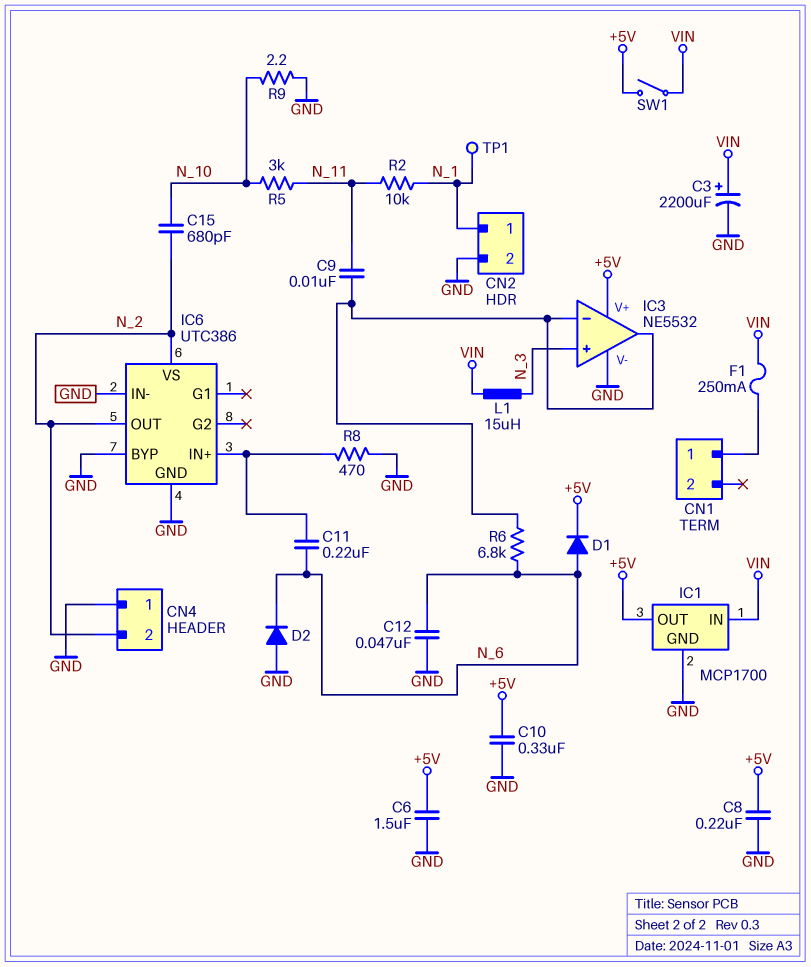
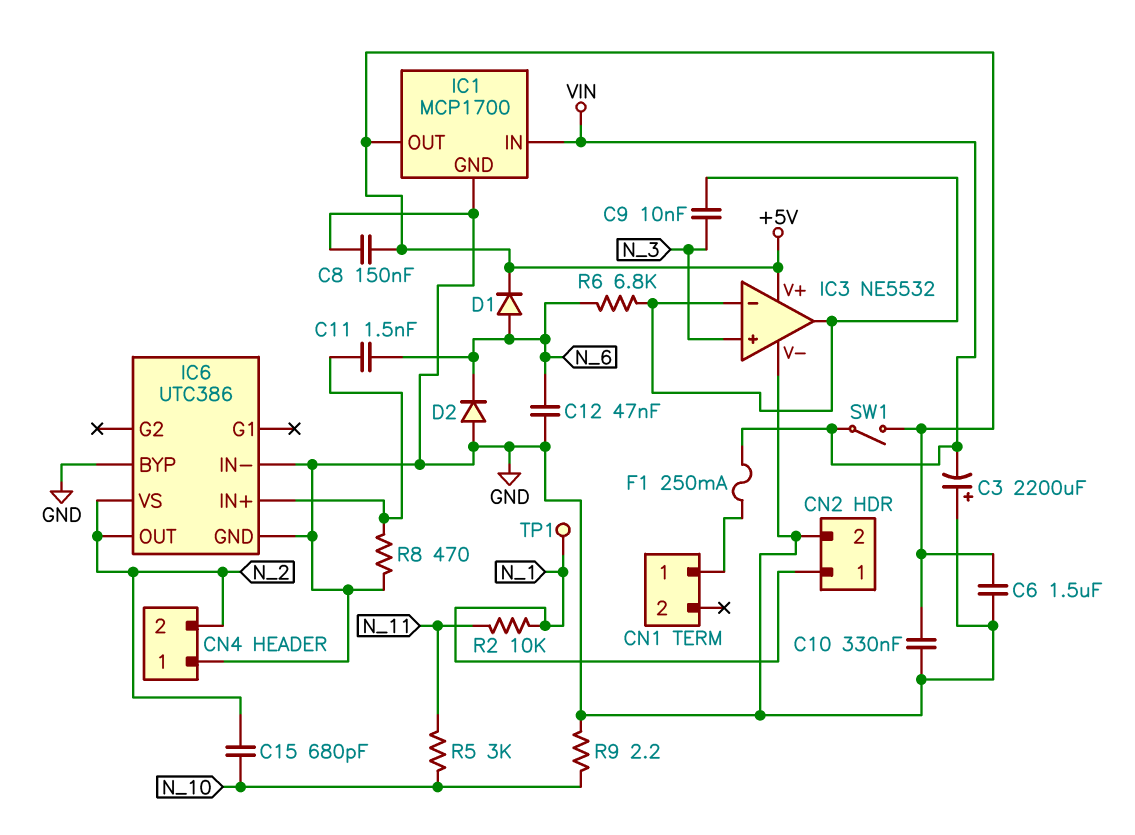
C3: 2200uF (plus VIN, minus GND) -> 2200uF (plus GND, minus VIN)
C8: 220nF (+5V, GND) -> 150nF (+5V, GND)
C9: 10nF (IC3/in-, N_11) -> 10nF (IC3/in-, N_3)
C11: 220nF (IC6/IN+, N_6) -> 1.5nF (IC6/IN+, N_6)
L1: 15uH (N_3, VIN) -> none

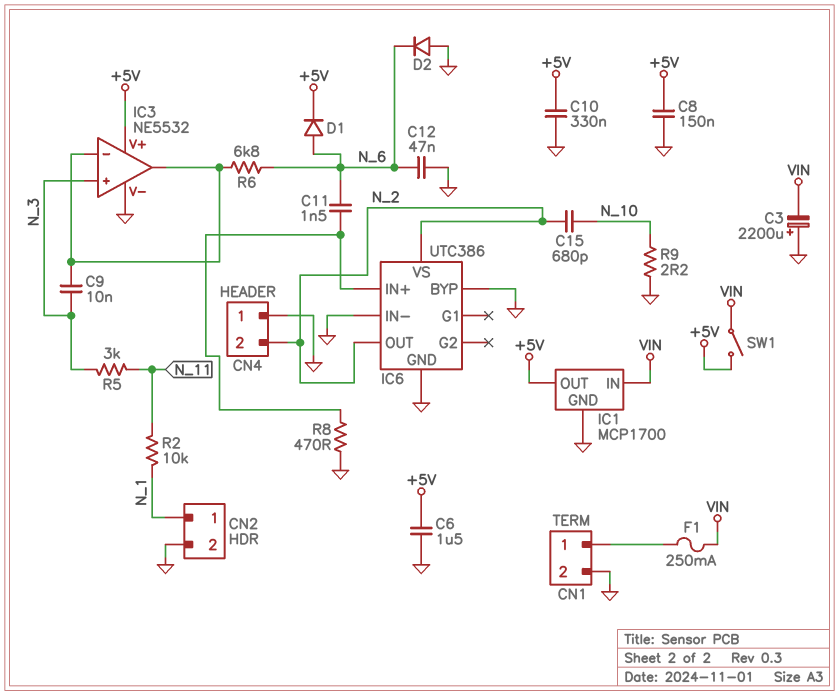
CN1 pin 2: none -> GND
R5: 3k (N_10, N_11) -> 3k (N_3, N_11)
TP1: test point (N_1) -> none

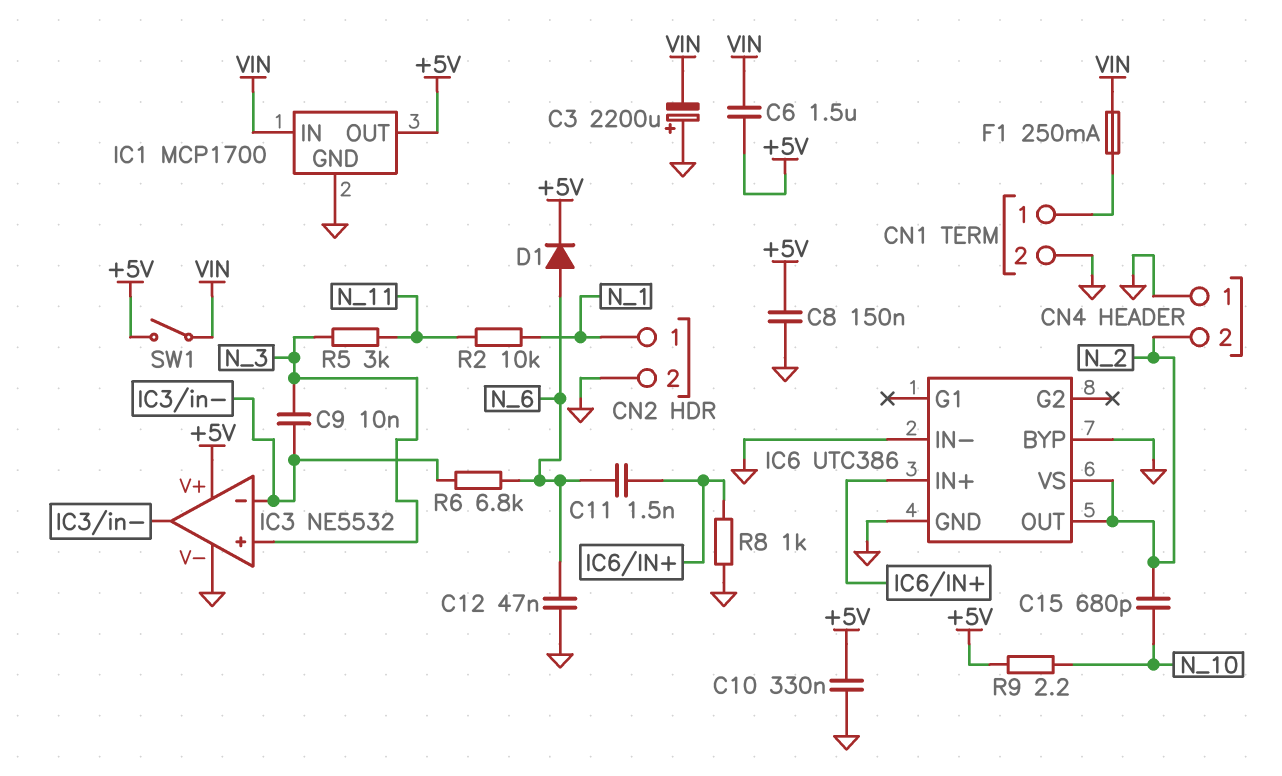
C6: 1.5uF (+5V, GND) -> 1.5uF (+5V, VIN)
D2: diode (A GND, K N_6) -> none
R8: 470 (GND, IC6/IN+) -> 1k (GND, IC6/IN+)
R9: 2.2 (GND, N_10) -> 2.2 (+5V, N_10)

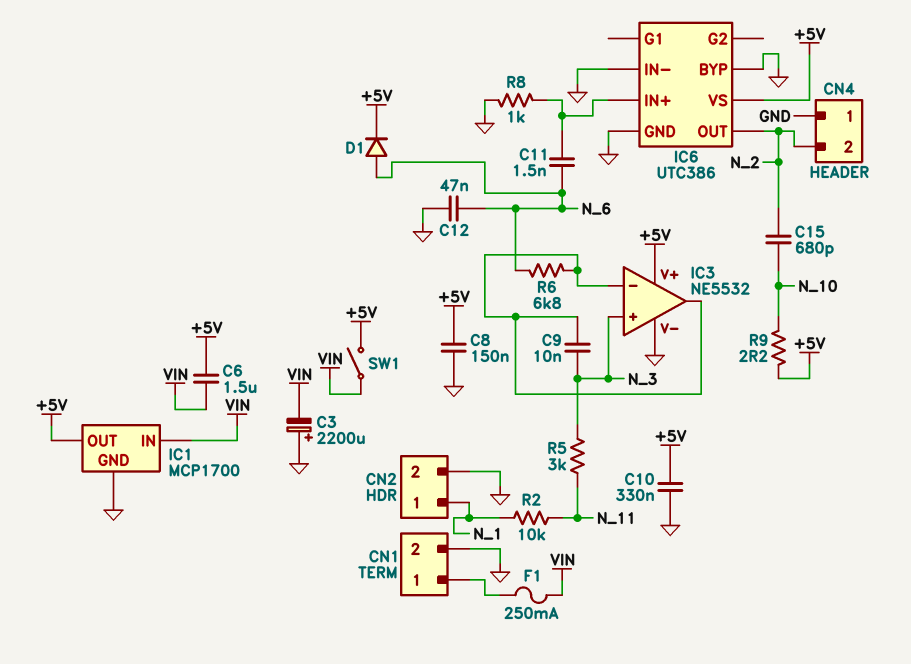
IC6 pin VS: N_2 -> +5V

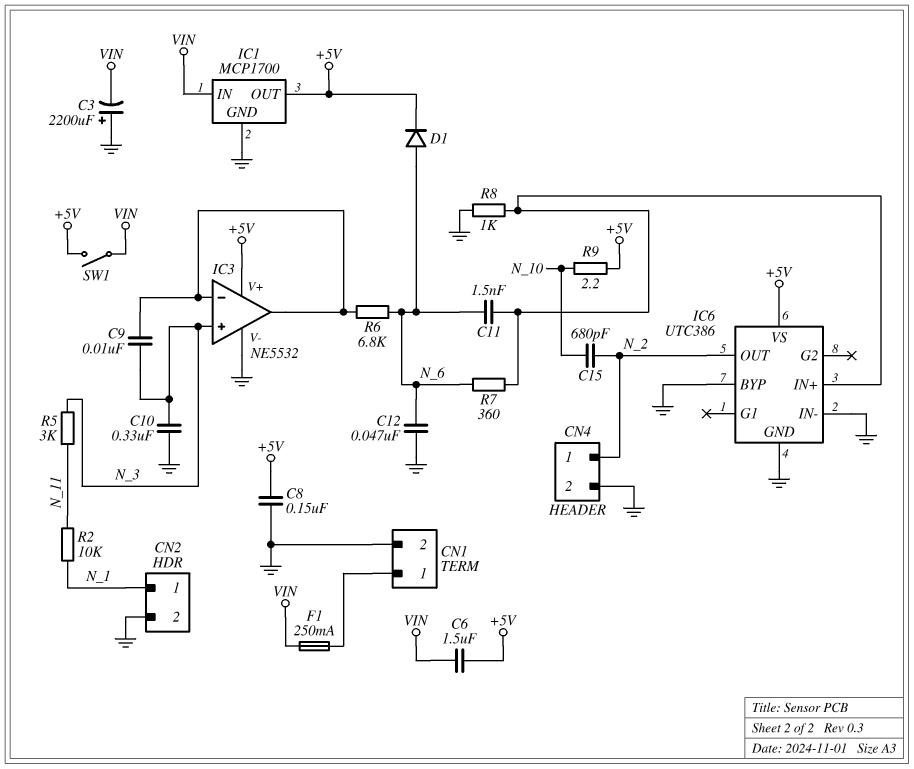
C10: 330nF (+5V, GND) -> 330nF (GND, N_3)
CN4 pin 1: GND -> N_2
CN4 pin 2: N_2 -> GND
R7: none -> 360 (IC6/IN+, N_6)

